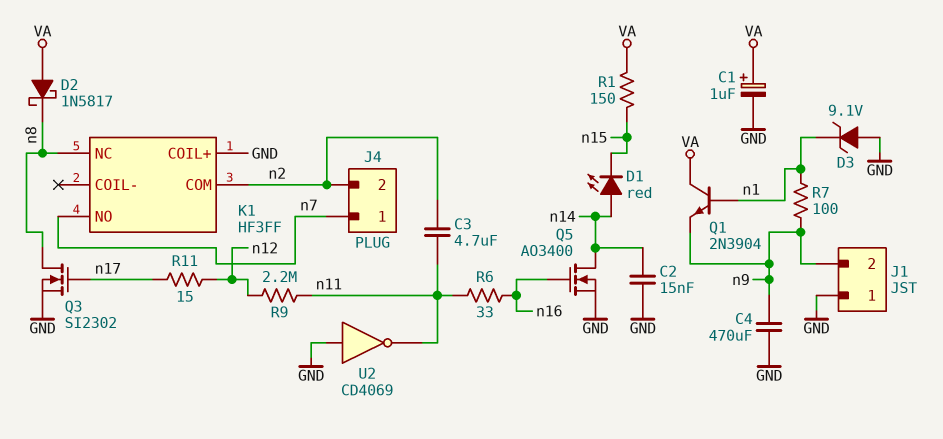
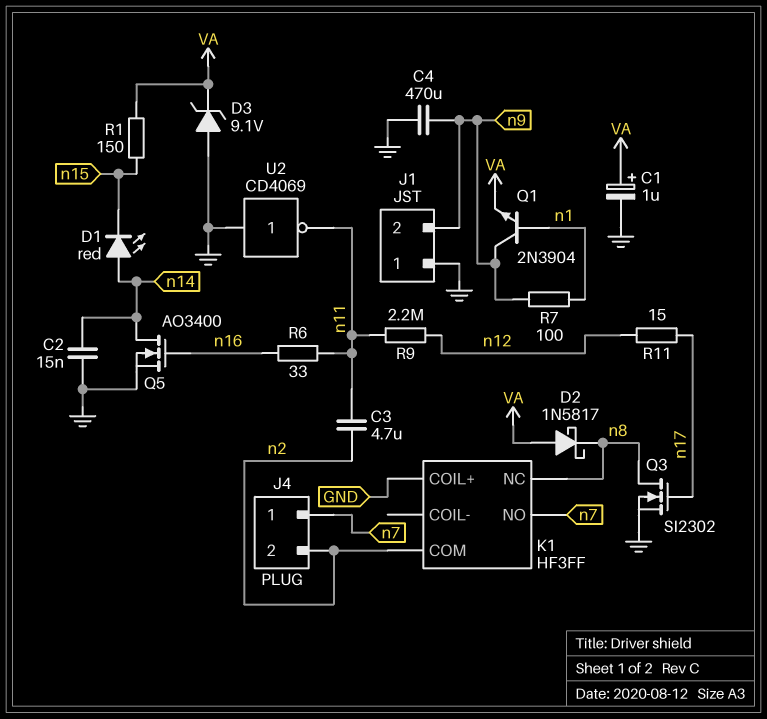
D3: zener 9.1V (A GND, K n1) -> zener 9.1V (A GND, K VA)
Q1: NPN 2N3904 (B n1, C VA, E n9) -> NPN 2N3904 (B n1, C n9, E VA)

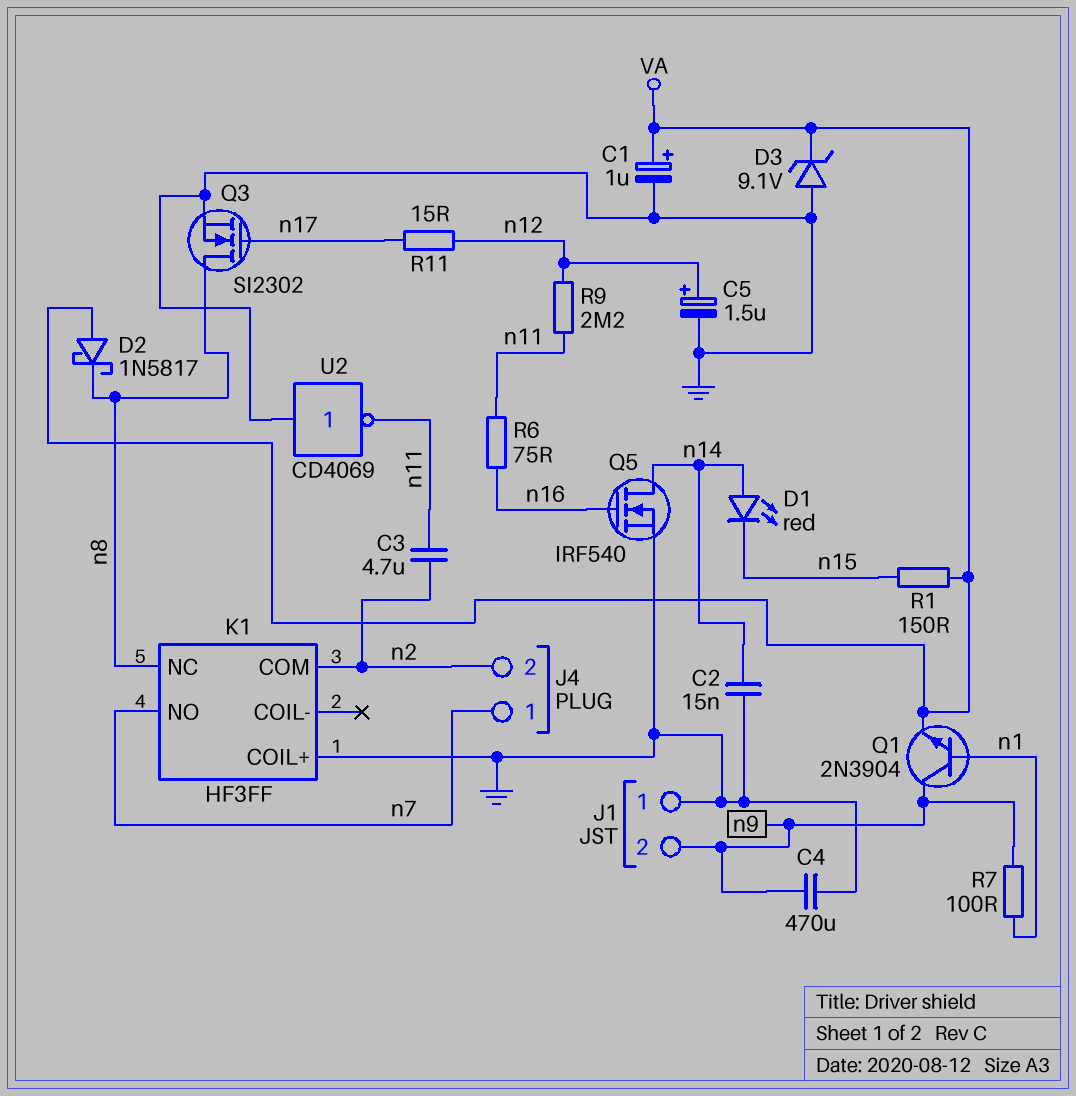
C5: none -> 1.5uF (plus n12, minus GND)
Q5: NMOS AO3400 (G n16, D n14, S GND) -> NMOS IRF540 (G n16, D n14, S GND)
R6: 33 (n11, n16) -> 75 (n11, n16)

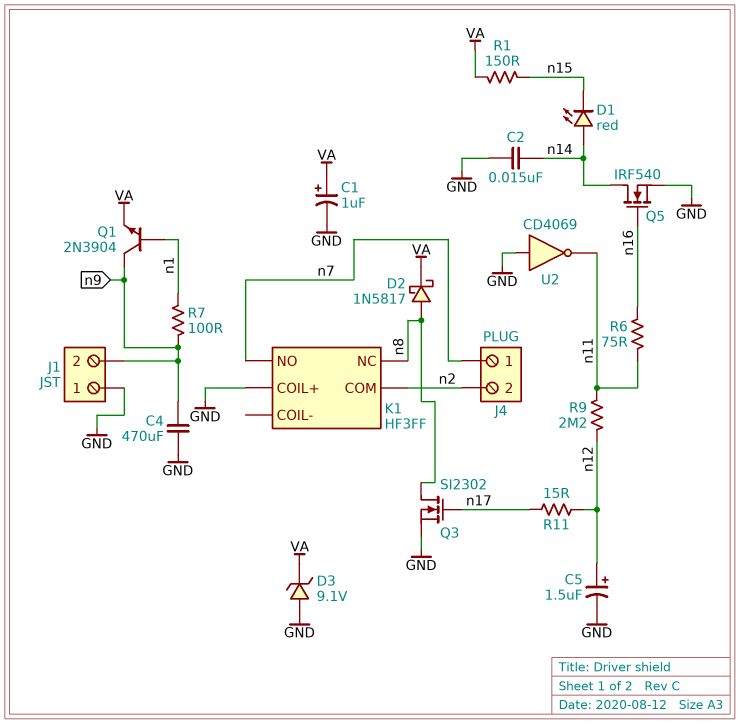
C3: 4.7uF (n2, n11) -> none
D2: schottky 1N5817 (A VA, K n8) -> schottky 1N5817 (A n8, K VA)

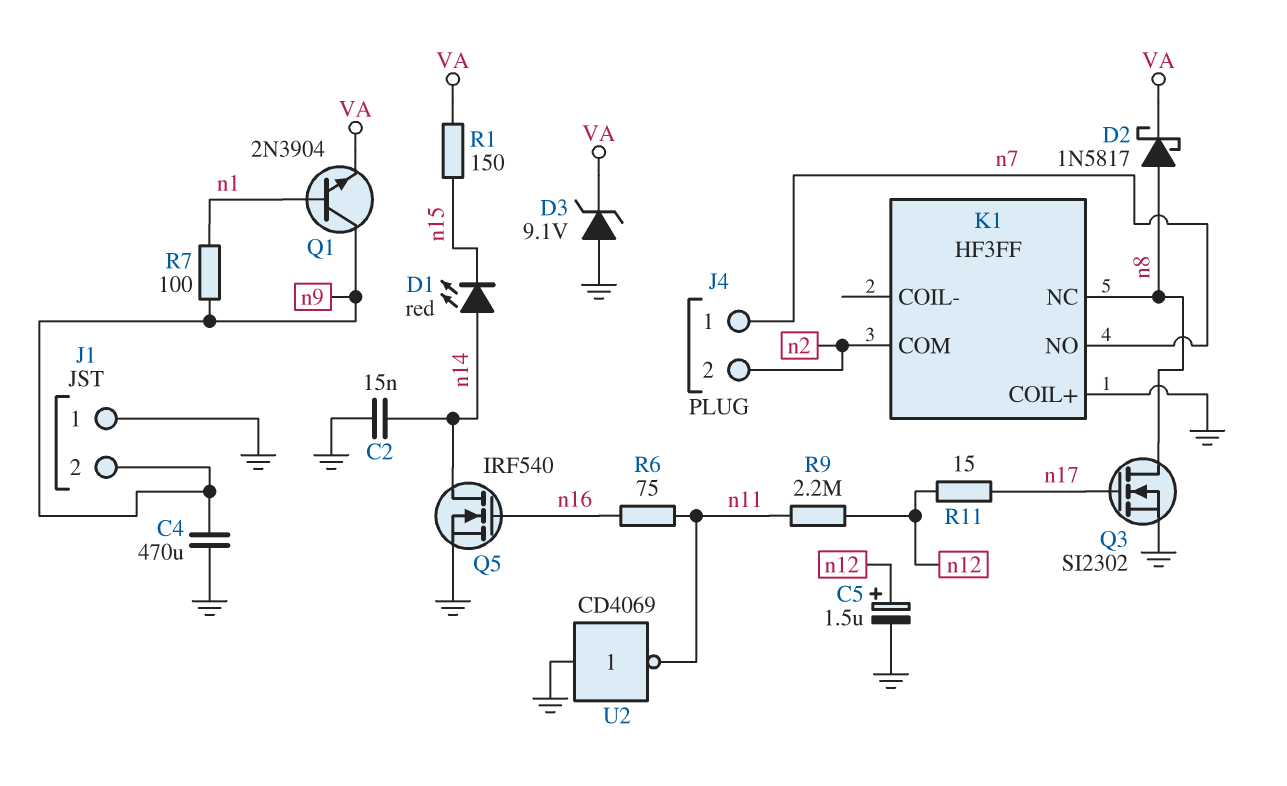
C1: 1uF (plus VA, minus GND) -> none

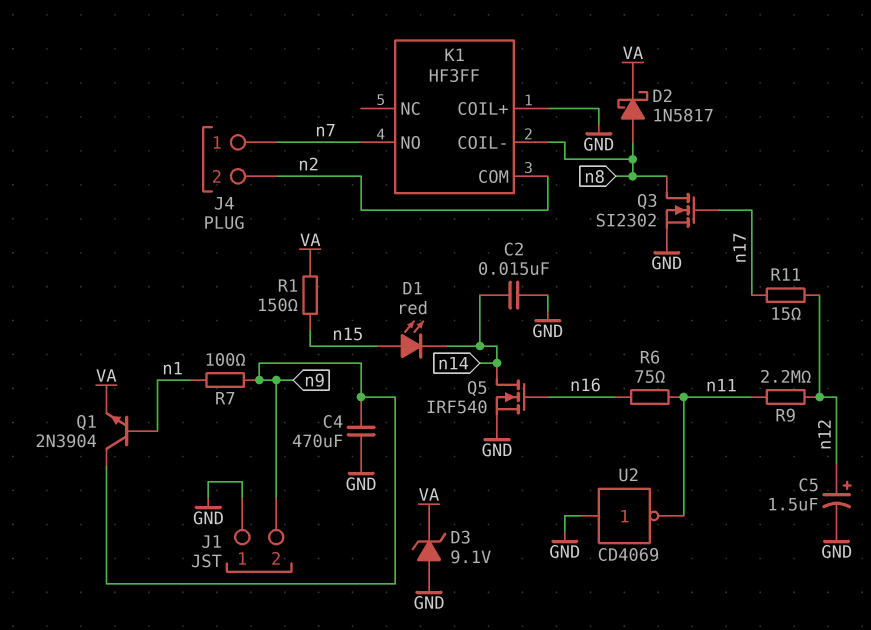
D1: LED red (A n14, K n15) -> LED red (A n15, K n14)
K1 pin COIL-: none -> n8
K1 pin NC: n8 -> none

